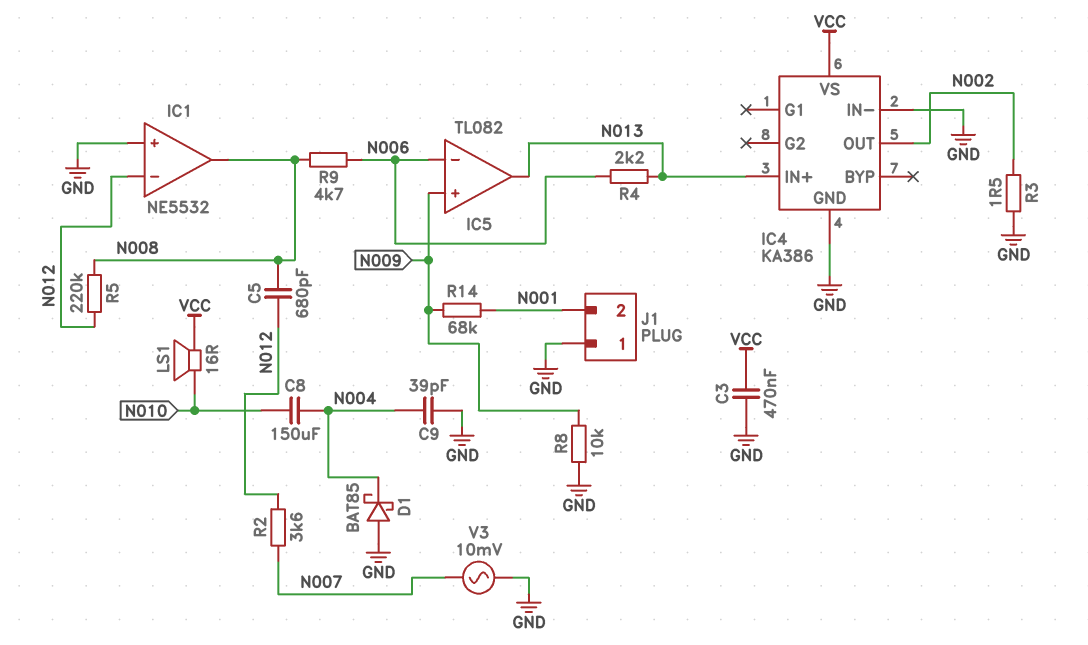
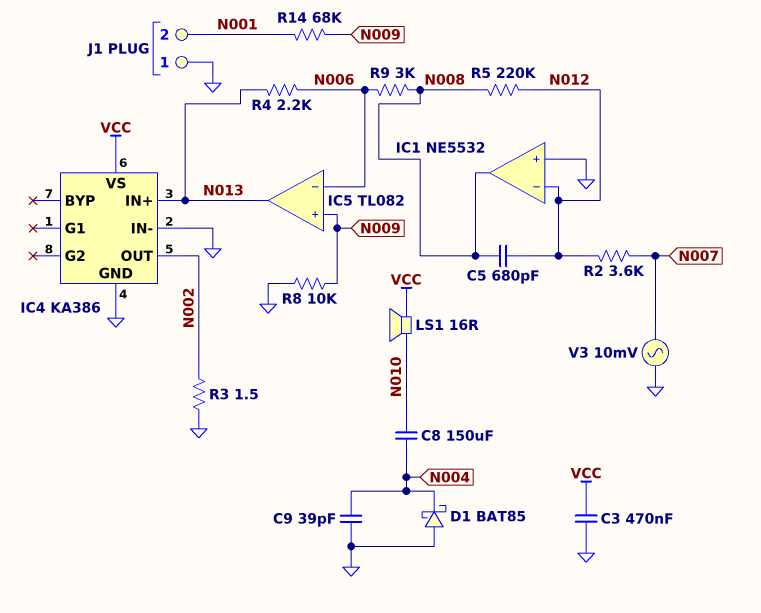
R9: 4.7k (N006, N008) -> 3k (N006, N008)

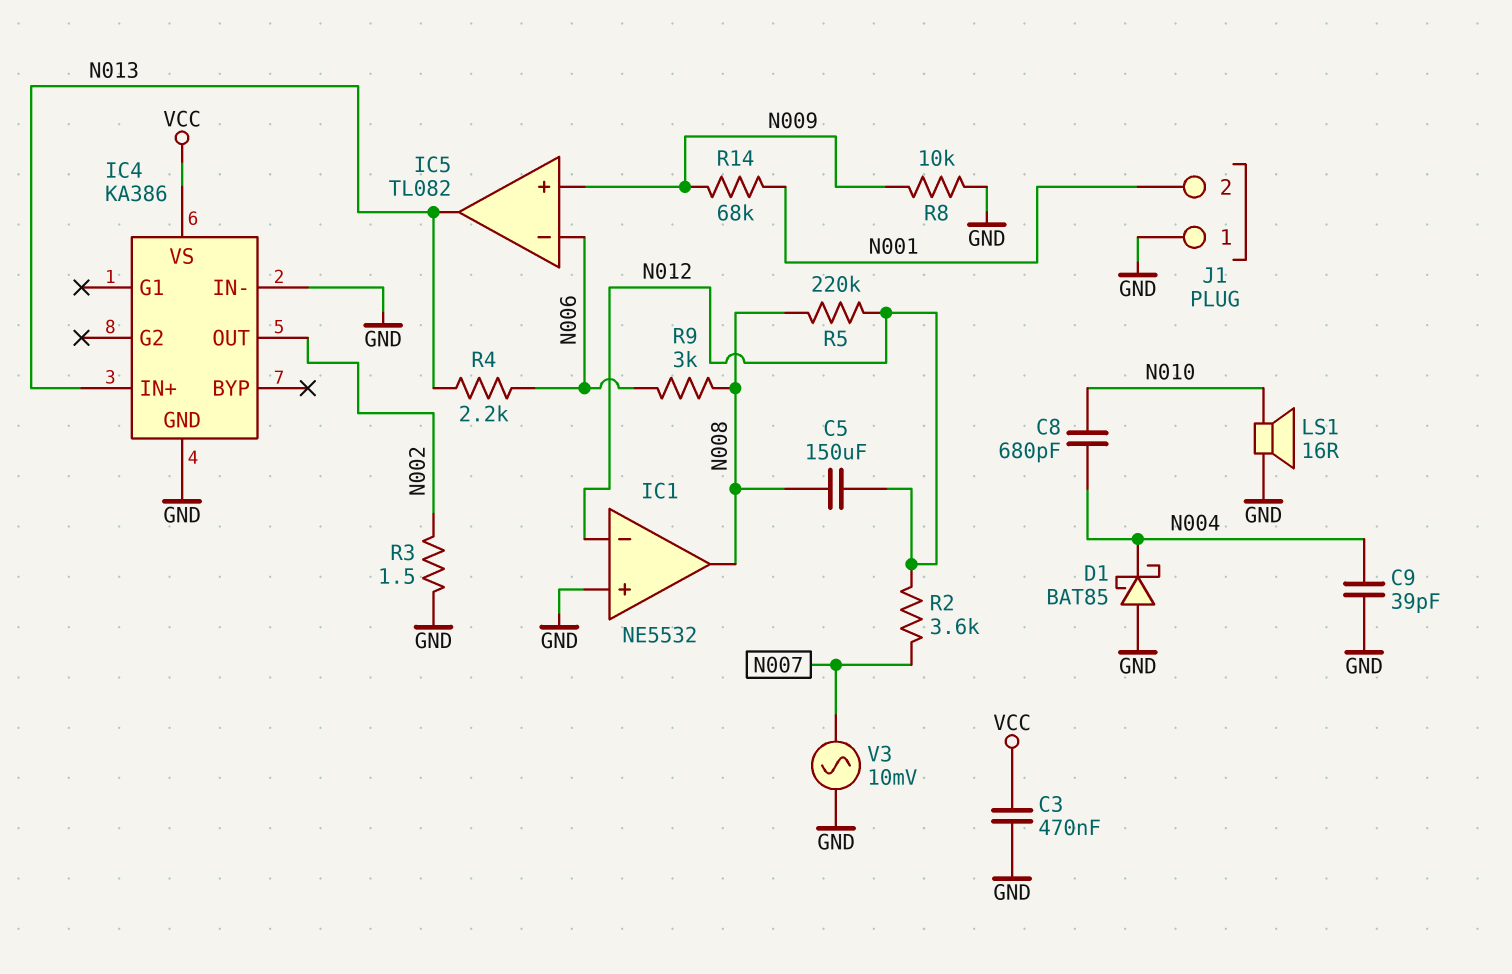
C5: 680pF (N008, N012) -> 150uF (N008, N012)
C8: 150uF (N004, N010) -> 680pF (N004, N010)
LS1: speaker 16R (N010, VCC) -> speaker 16R (GND, N010)

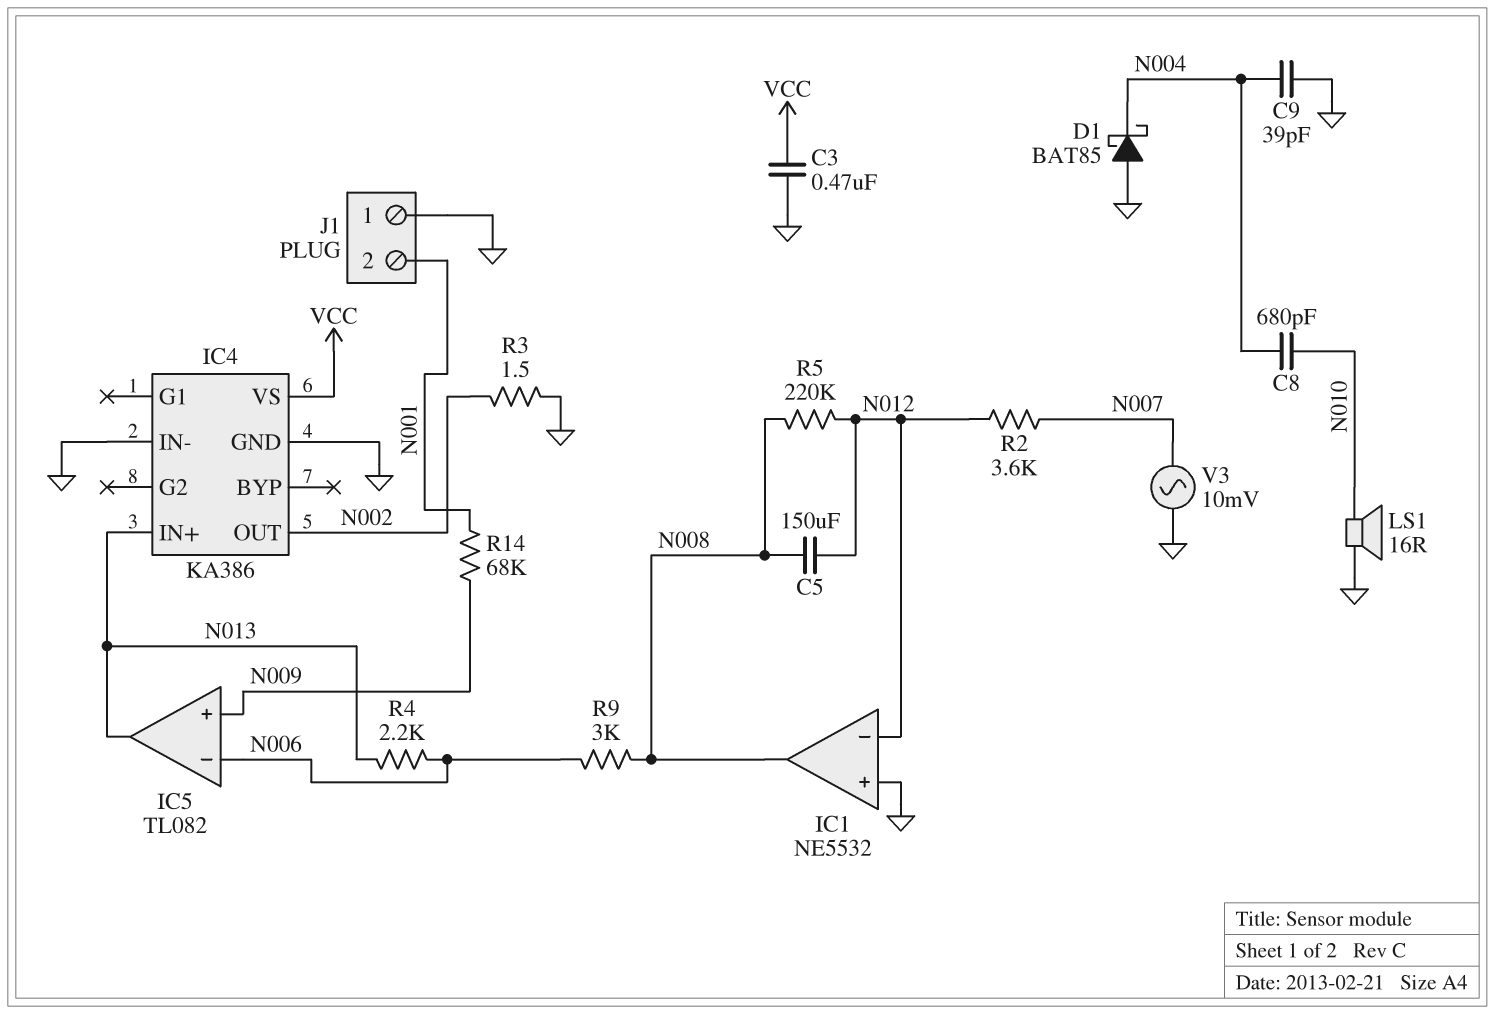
R8: 10k (GND, N009) -> none

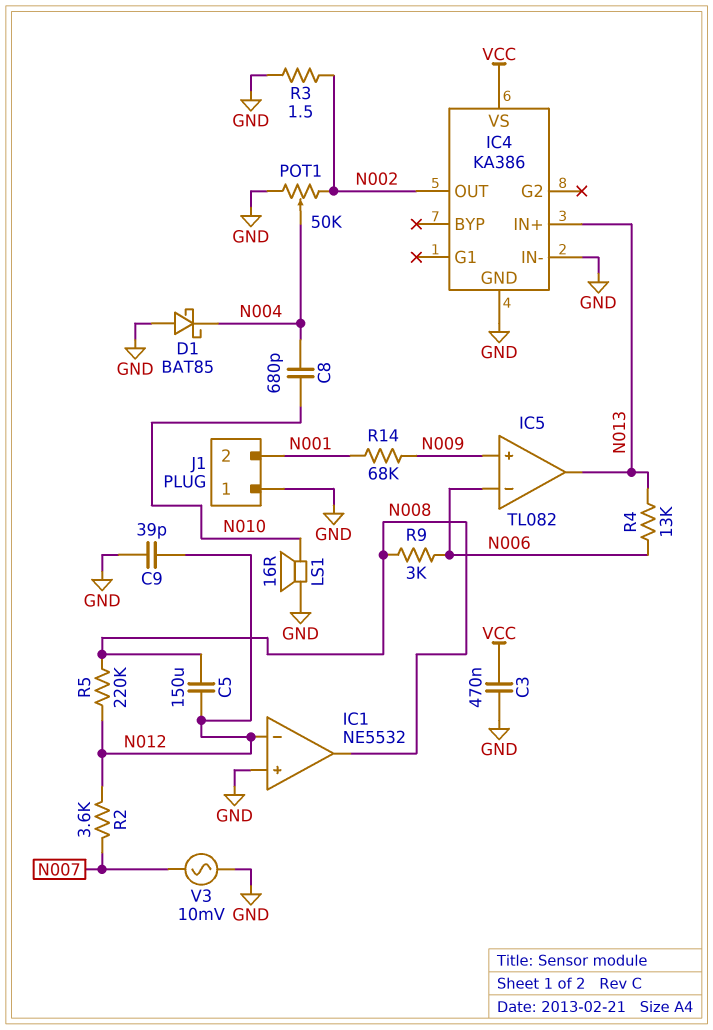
C9: 39pF (GND, N004) -> 39pF (GND, N012)
POT1: none -> 50k (GND, N002, wiper N004)
R4: 2.2k (N006, N013) -> 13k (N006, N013)

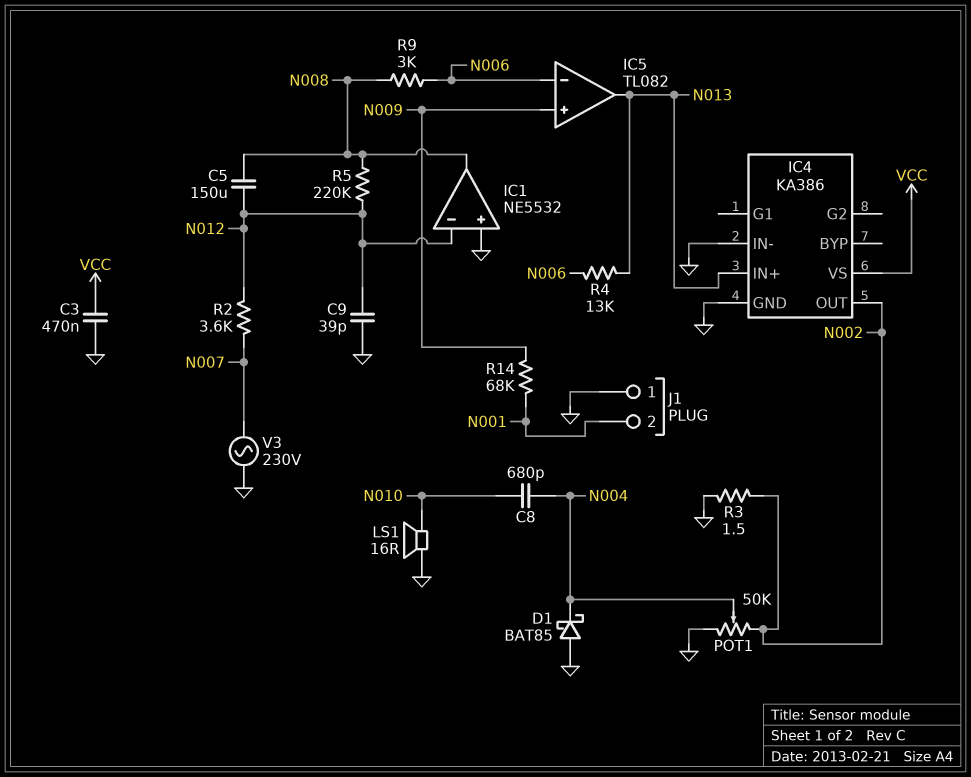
V3: AC 10mV (GND, N007) -> AC 230V (GND, N007)

